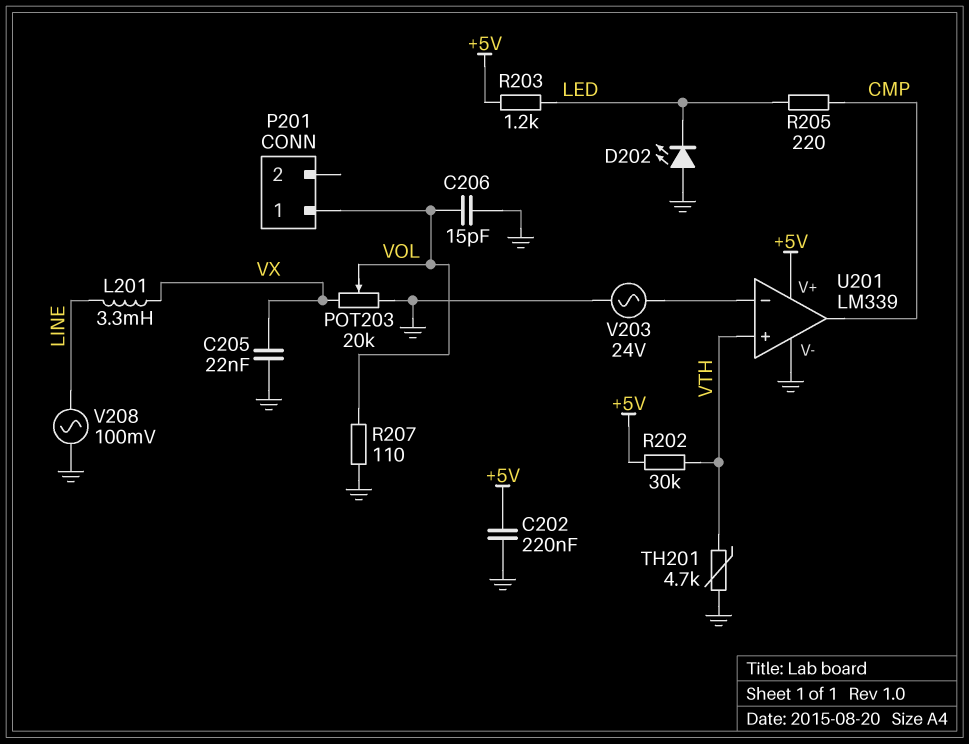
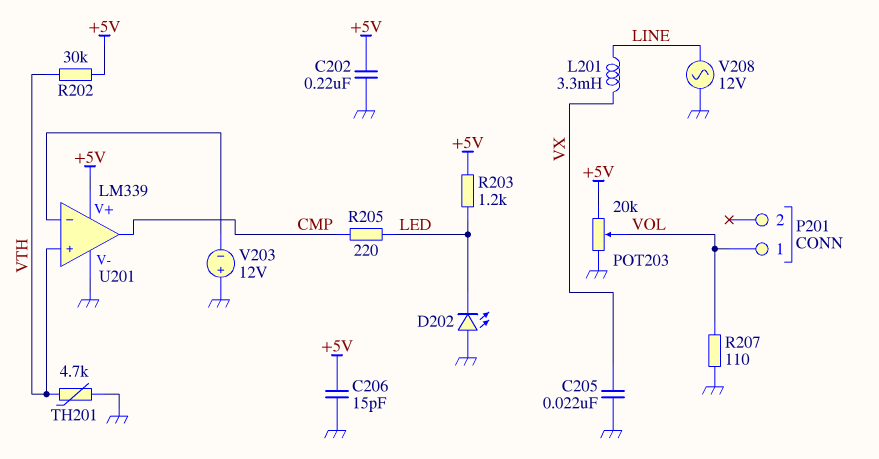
C206: 15pF (GND, VOL) -> 15pF (+5V, GND)
POT203: 20k (GND, VX, wiper VOL) -> 20k (+5V, GND, wiper VOL)
V203: AC 24V (GND, U201/in-) -> 12V (plus GND, minus U201/in-)
V208: AC 100mV (GND, LINE) -> AC 12V (GND, LINE)

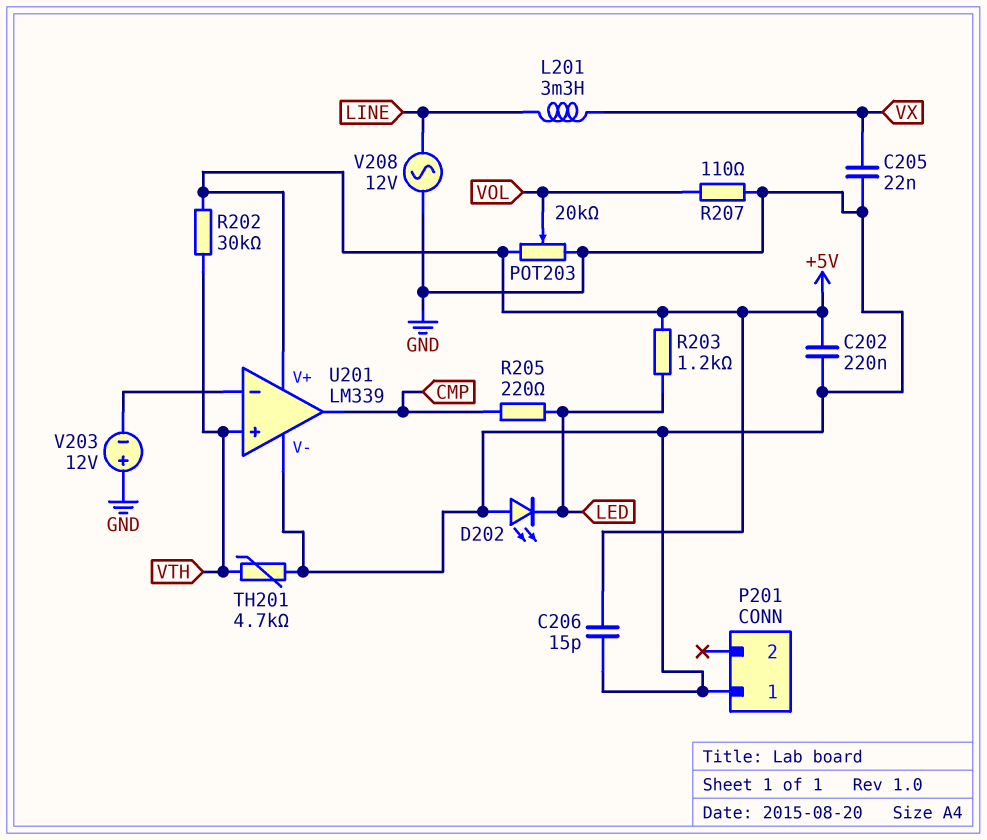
P201 pin 1: VOL -> GND

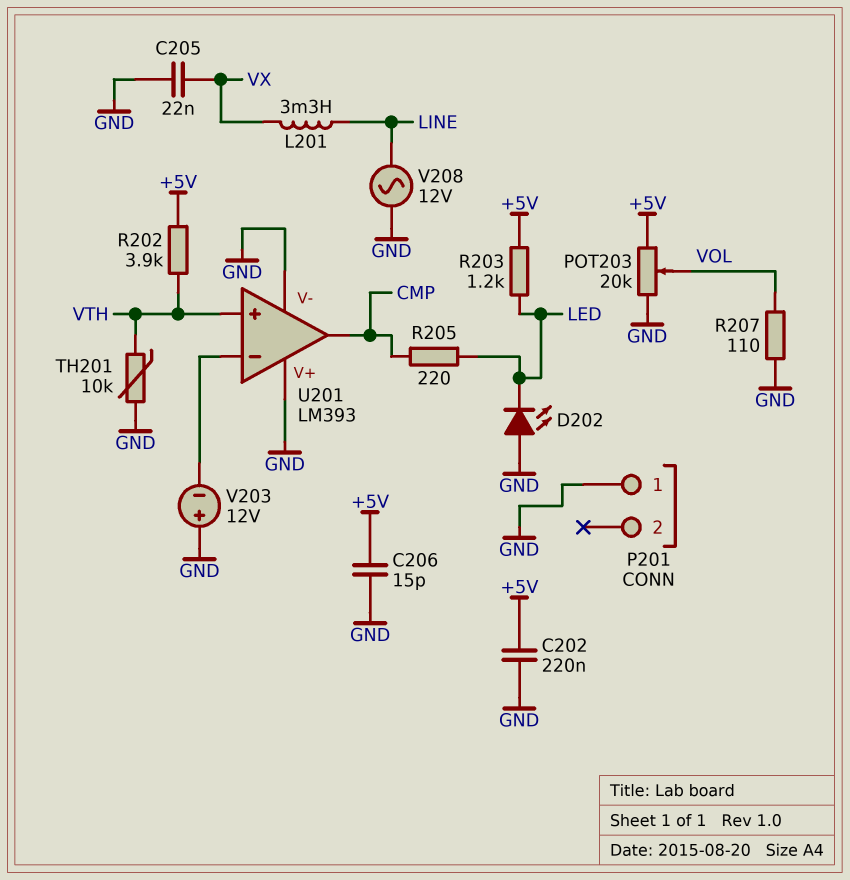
R202: 30k (+5V, VTH) -> 3.9k (+5V, VTH)
TH201: 4.7k (GND, VTH) -> 10k (GND, VTH)
U201: LM339 -> LM393
U201 pin V+: +5V -> GND

